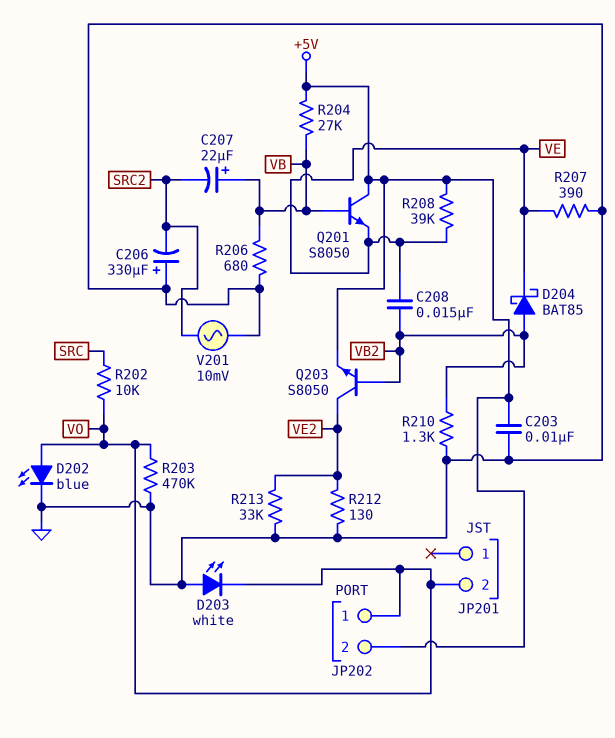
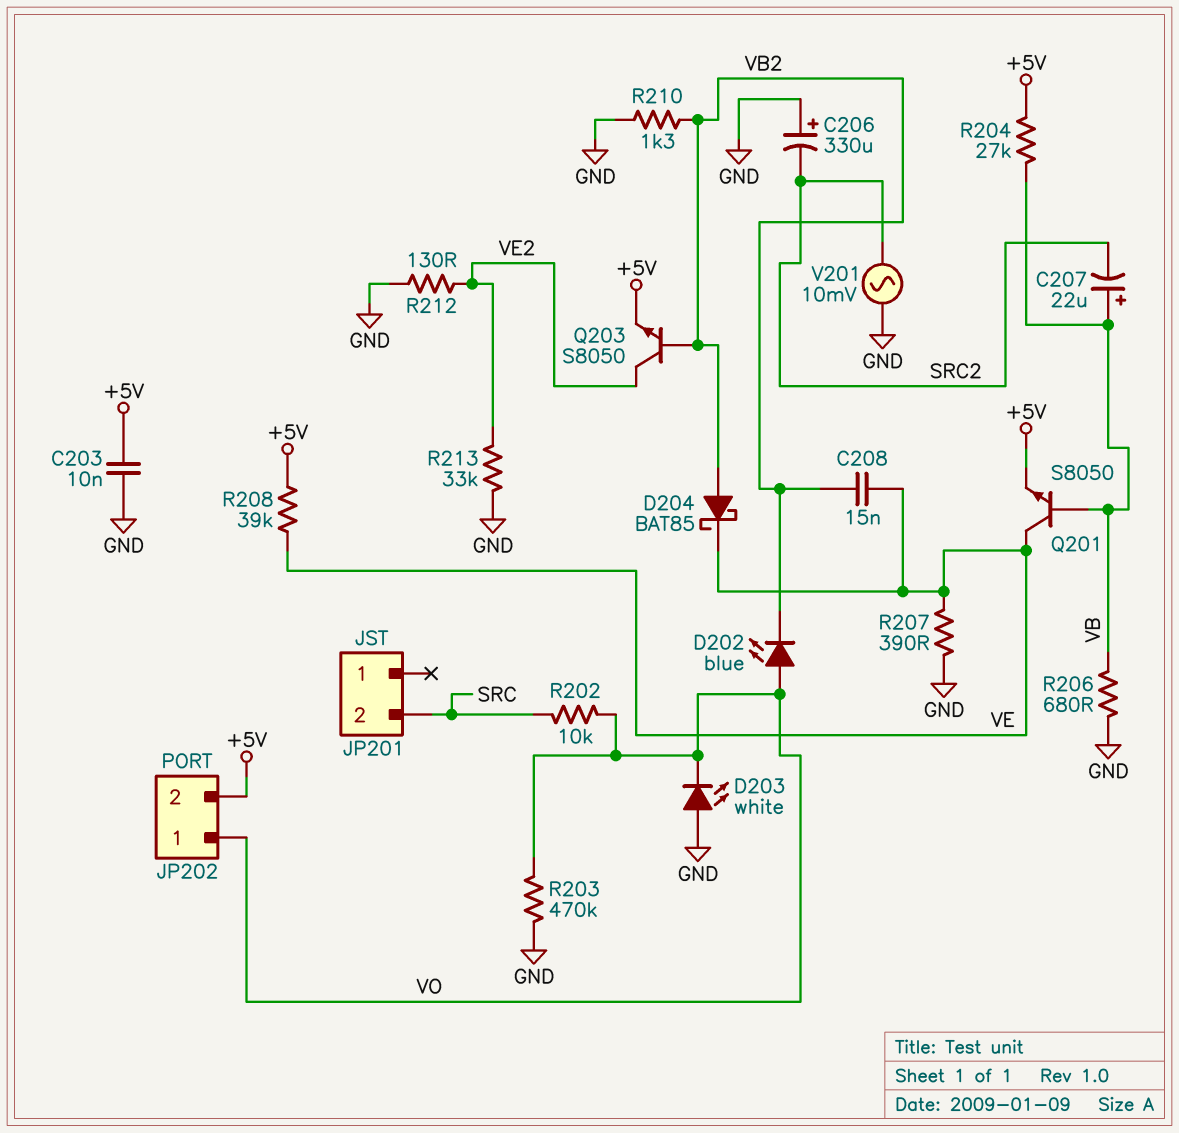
D202: LED blue (A VO, K GND) -> LED blue (A VO, K VB2)
JP201 pin 2: VO -> SRC
Q201: NPN S8050 (B VB, C +5V, E VE) -> NPN S8050 (B VB, C VE, E +5V)

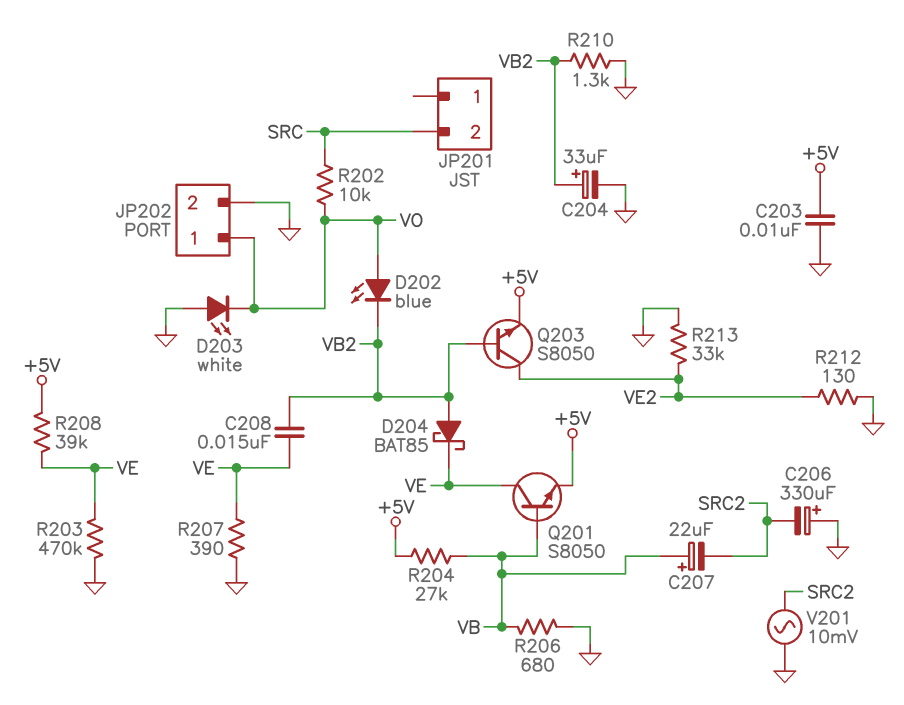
C204: none -> 33uF (plus VB2, minus GND)
JP202 pin 2: +5V -> GND
R203: 470k (GND, VO) -> 470k (GND, VE)

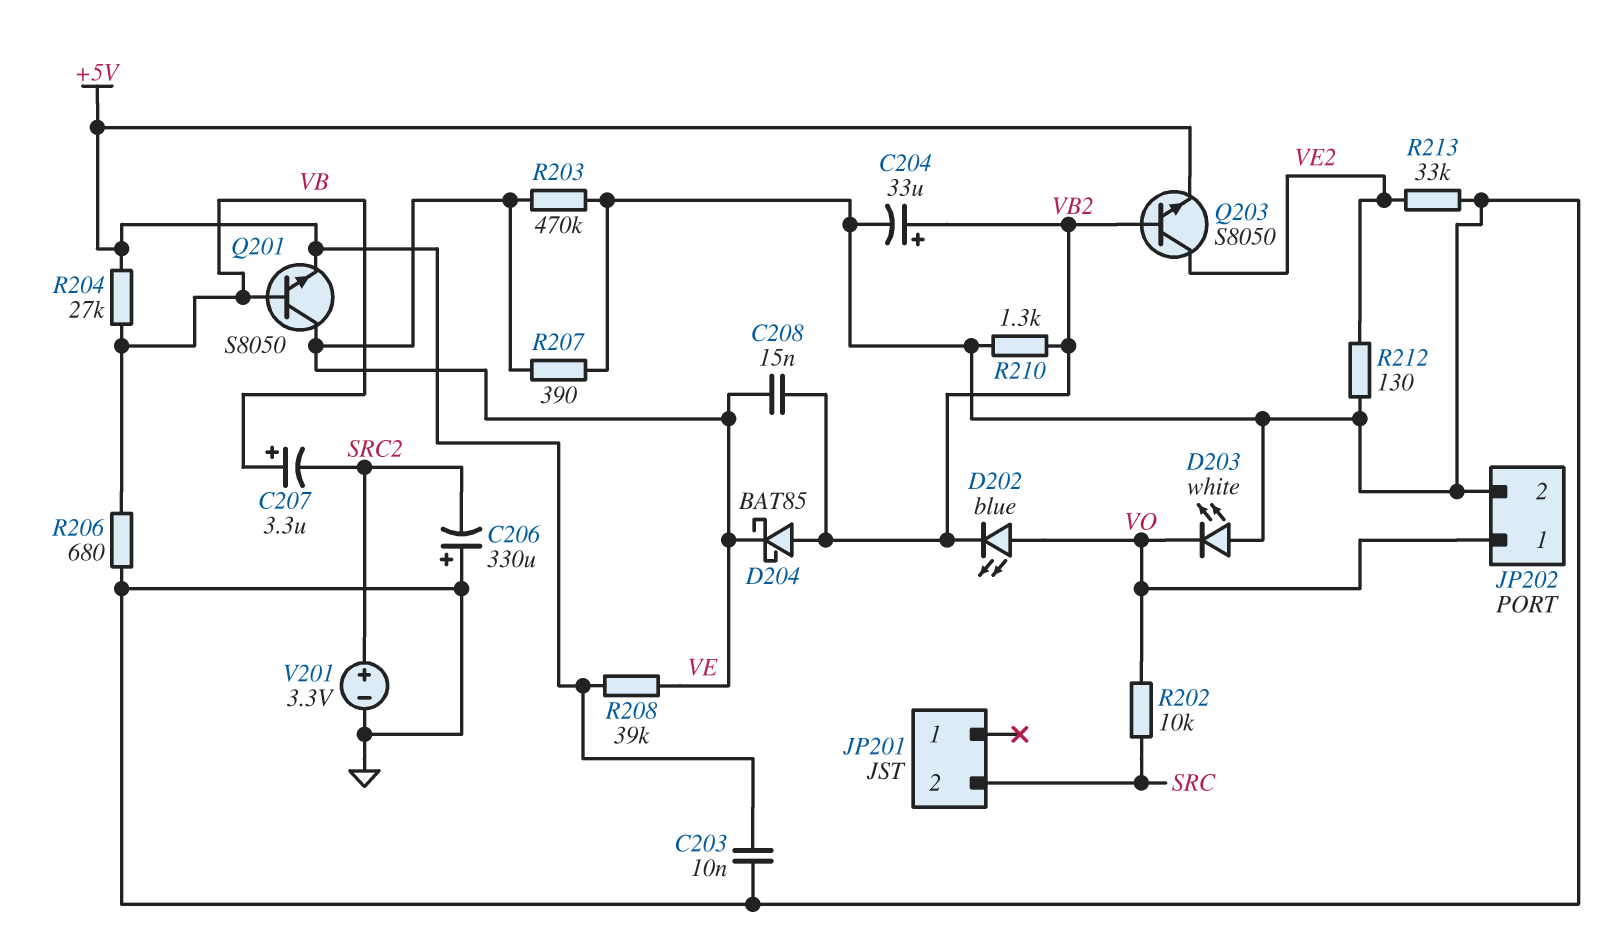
C207: 22uF (plus VB, minus SRC2) -> 3.3uF (plus VB, minus SRC2)
V201: AC 10mV (GND, SRC2) -> 3.3V (plus SRC2, minus GND)

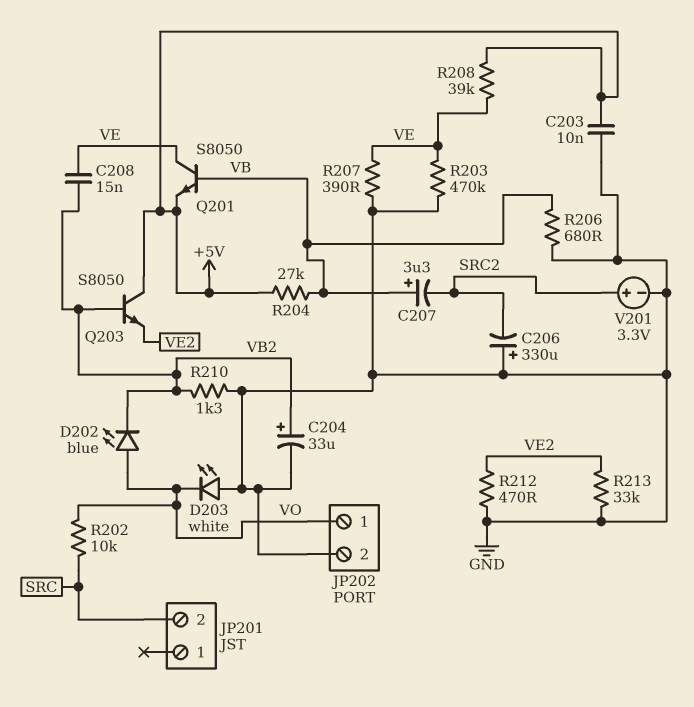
D204: schottky BAT85 (A VB2, K VE) -> none
Q203: NPN S8050 (B VB2, C VE2, E +5V) -> NPN S8050 (B VB2, C +5V, E VE2)
R212: 130 (GND, VE2) -> 470 (GND, VE2)

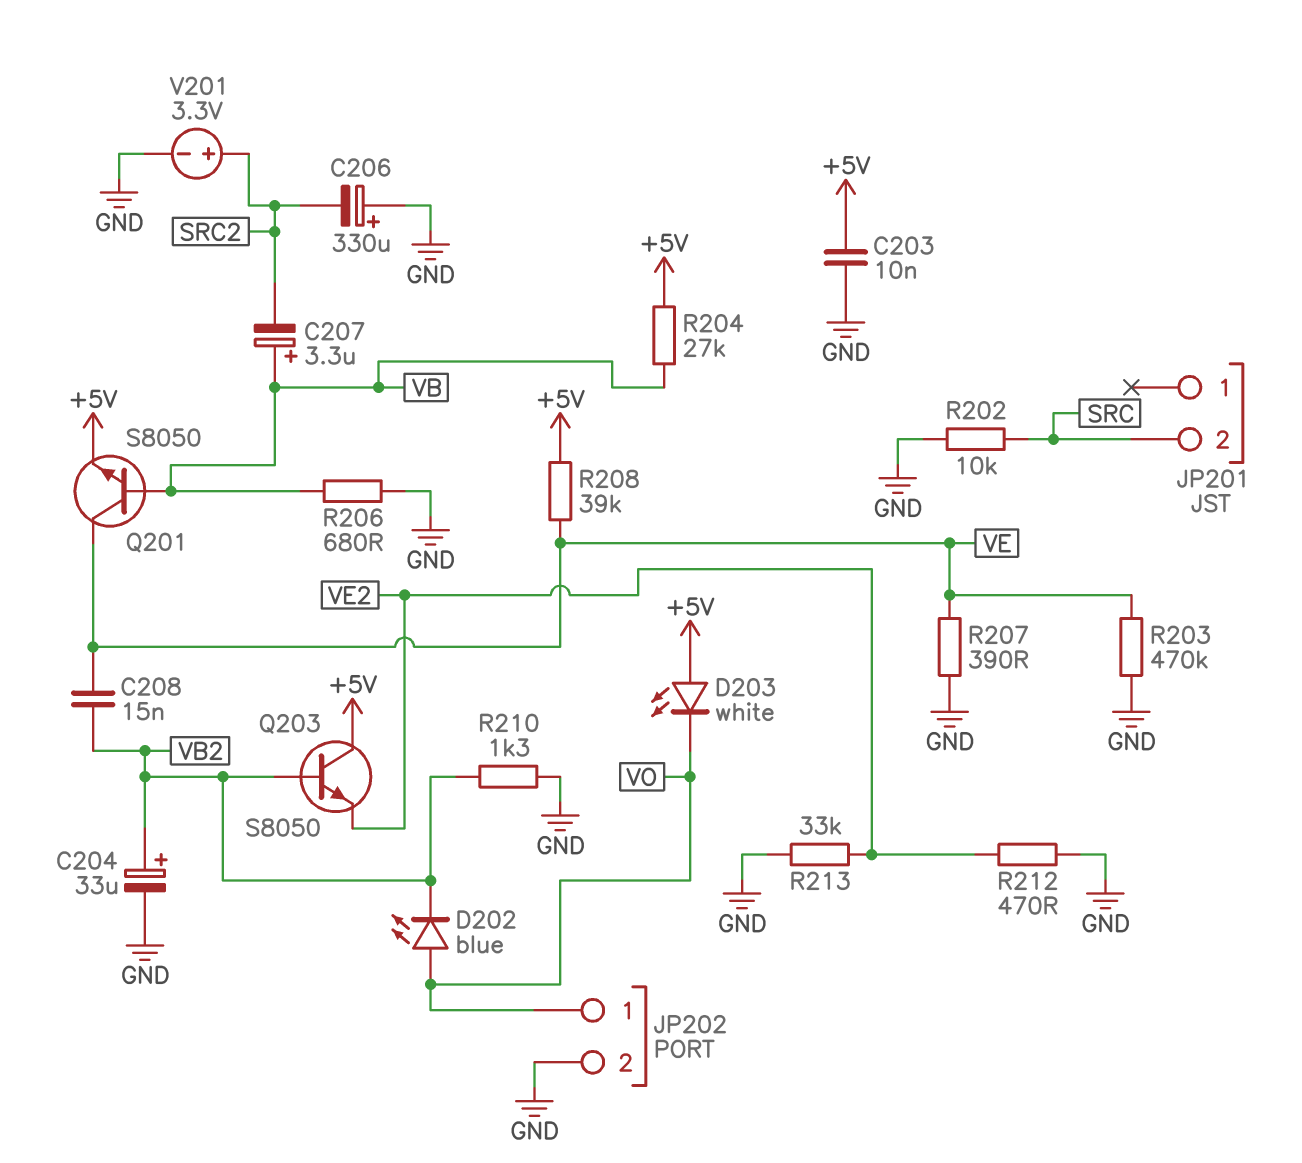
D203: LED white (A GND, K VO) -> LED white (A +5V, K VO)
R202: 10k (SRC, VO) -> 10k (GND, SRC)

